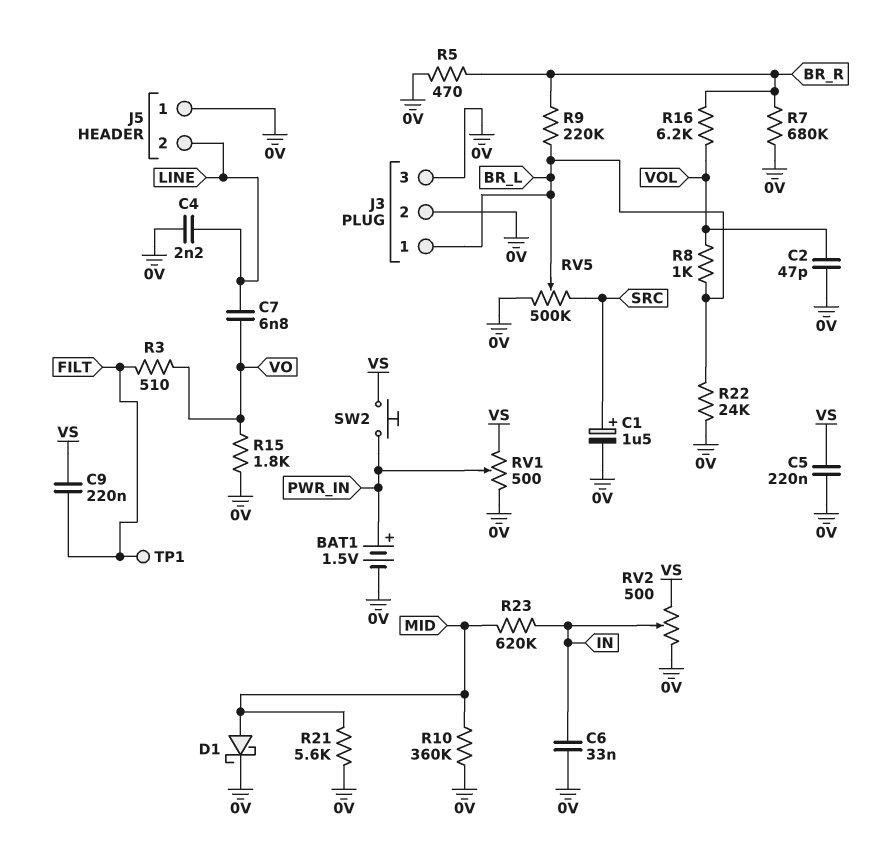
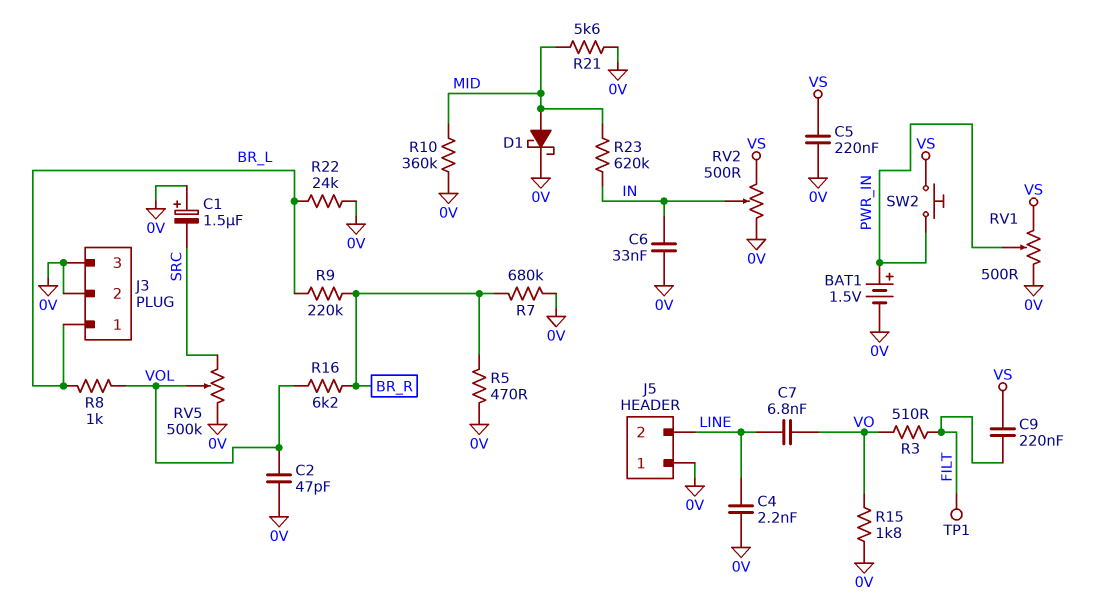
C1: 1.5uF (plus SRC, minus 0V) -> 1.5uF (plus 0V, minus SRC)
RV5: 500k (0V, SRC, wiper BR_L) -> 500k (0V, SRC, wiper VOL)

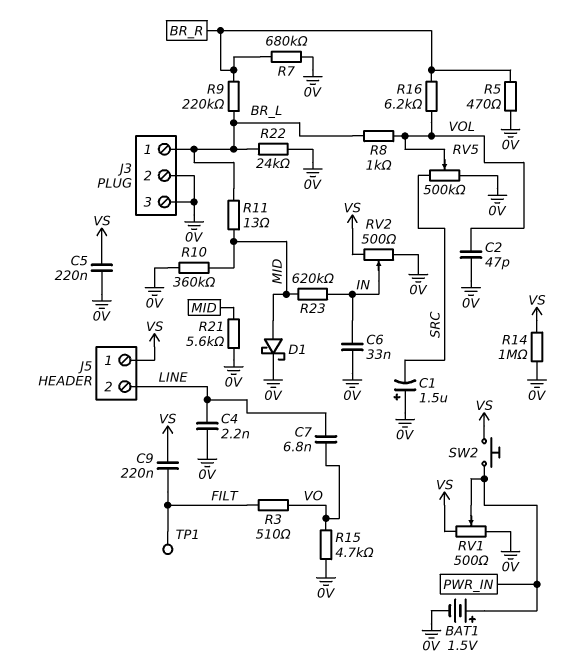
J5 pin 1: 0V -> VS
R11: none -> 13 (BR_L, MID)
R14: none -> 1M (0V, VS)
R15: 1.8k (0V, VO) -> 4.7k (0V, VO)

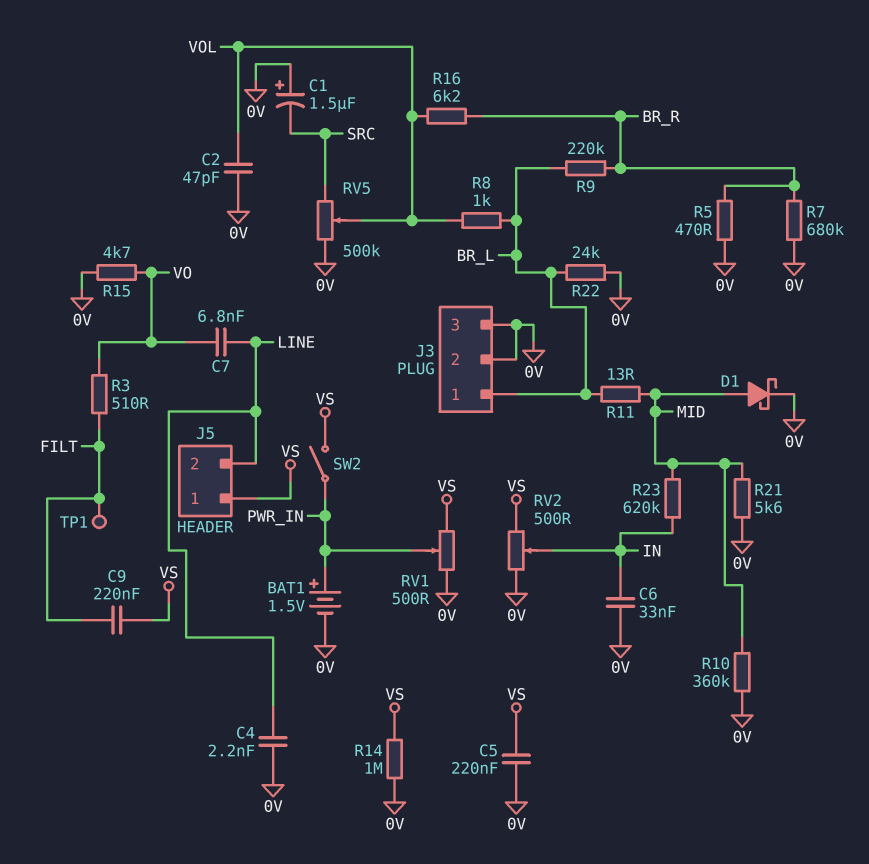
SW2: button (PWR_IN, VS) -> switch (PWR_IN, VS)

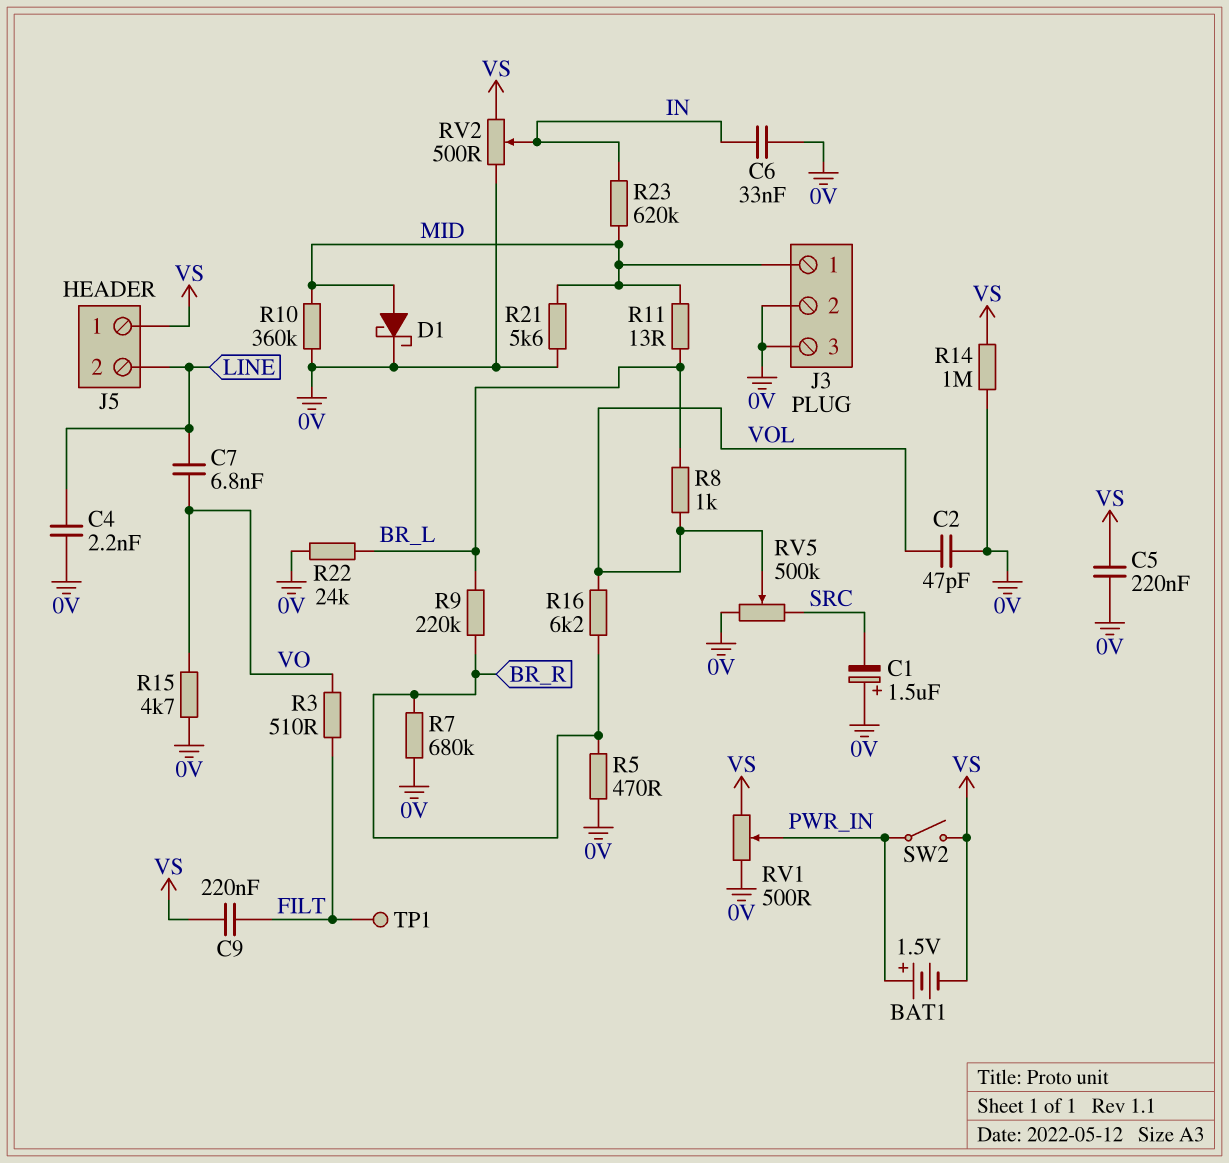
BAT1: 1.5V (plus PWR_IN, minus 0V) -> 1.5V (plus PWR_IN, minus VS)
J3 pin 1: BR_L -> MID

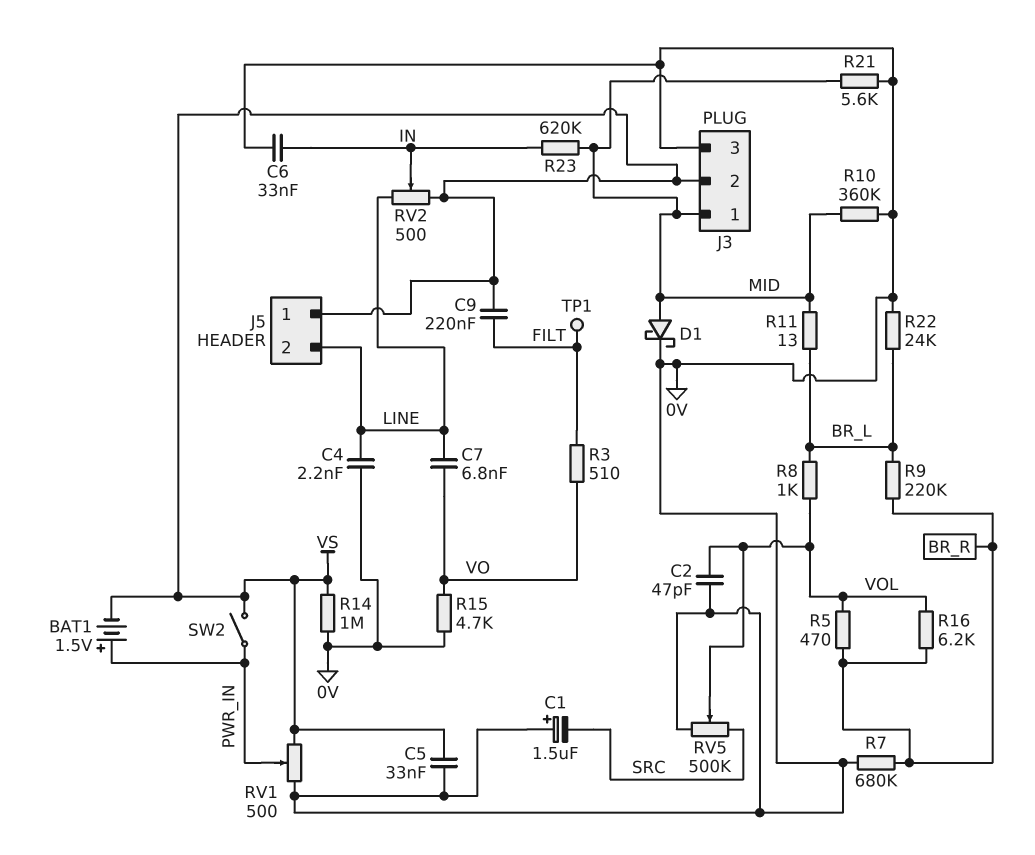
C5: 220nF (0V, VS) -> 33nF (0V, VS)
J3 pin 2: 0V -> VS
R5: 470 (0V, BR_R) -> 470 (BR_R, VOL)
RV2: 500 (0V, VS, wiper IN) -> 500 (LINE, VS, wiper IN)

